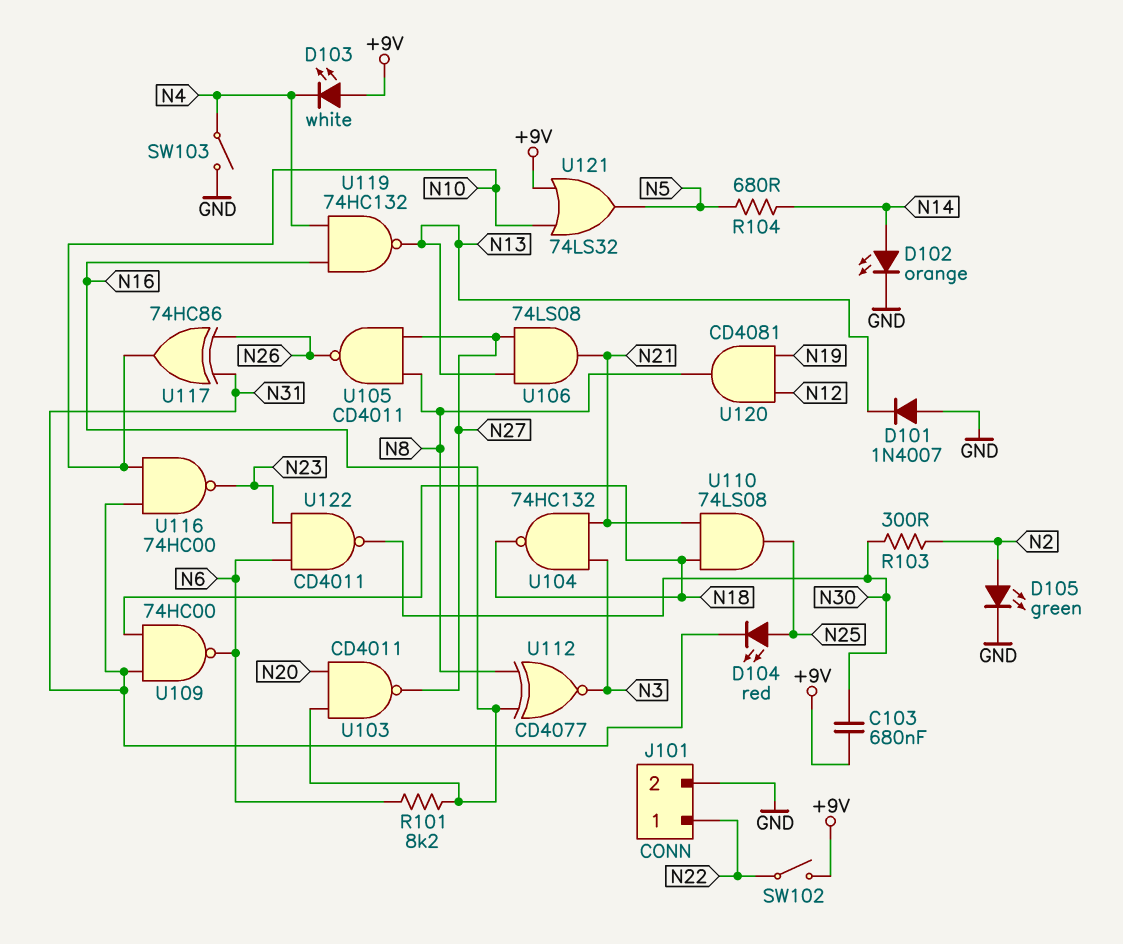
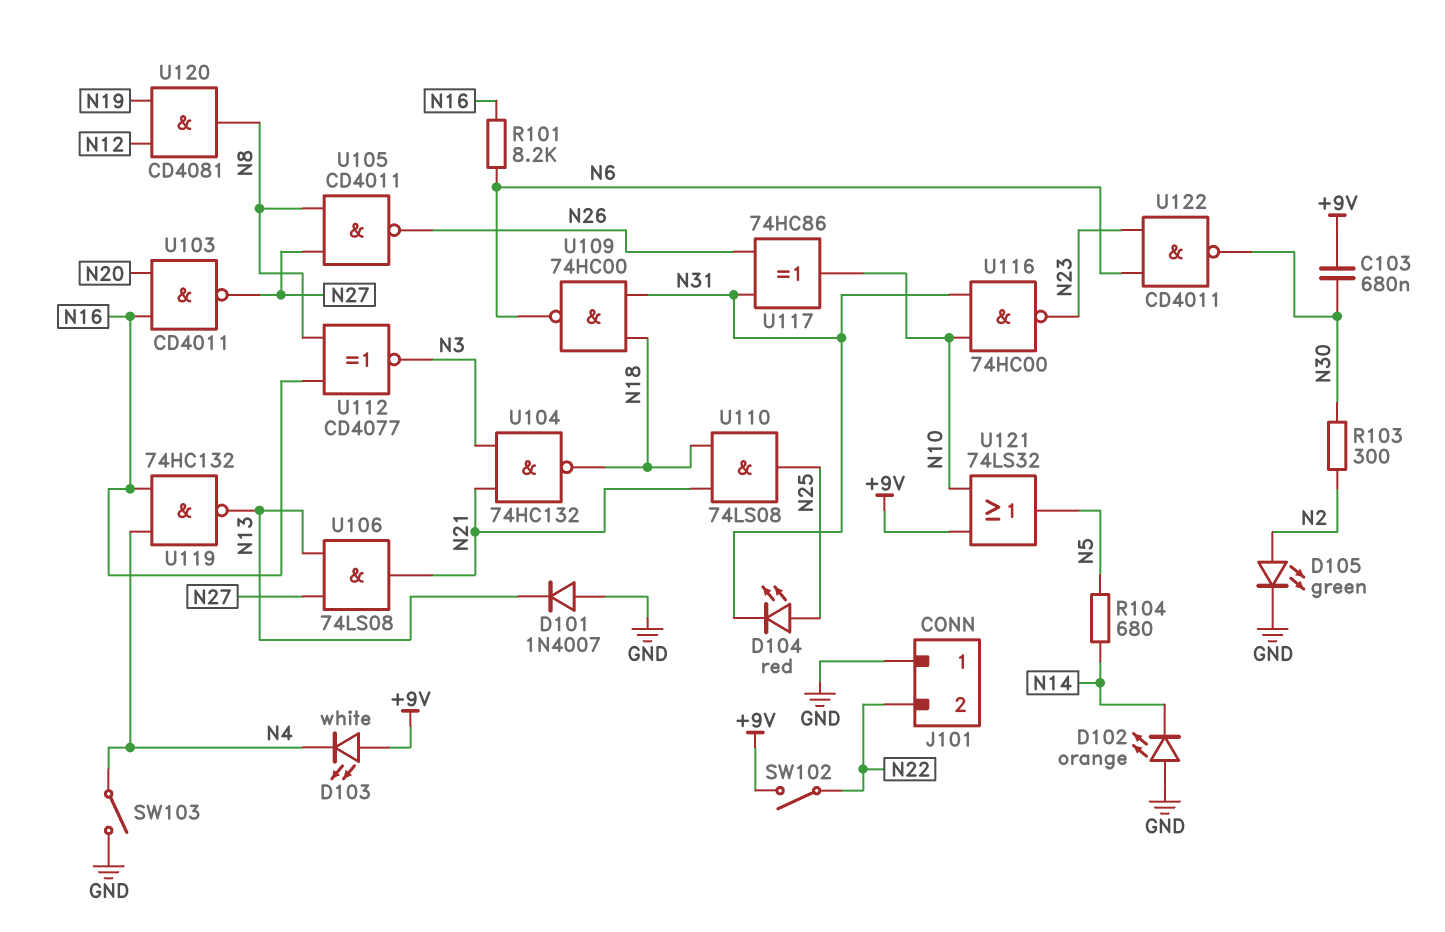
D102: LED orange (A N14, K GND) -> LED orange (A GND, K N14)
J101 pin 1: N22 -> GND
J101 pin 2: GND -> N22

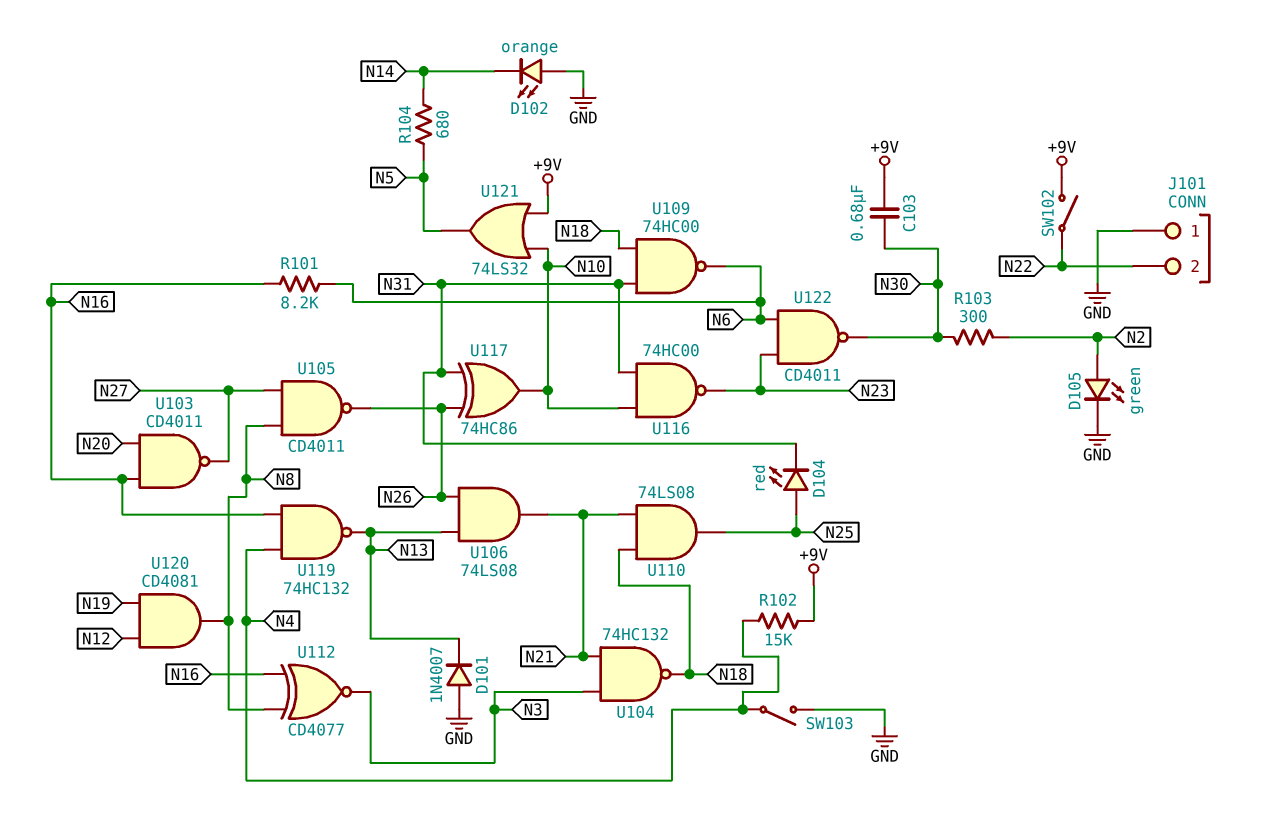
D103: LED white (A +9V, K N4) -> none
R102: none -> 15k (+9V, N4)
U106: AND 74LS08 (in N13, in N27, out N21) -> AND 74LS08 (in N13, in N26, out N21)

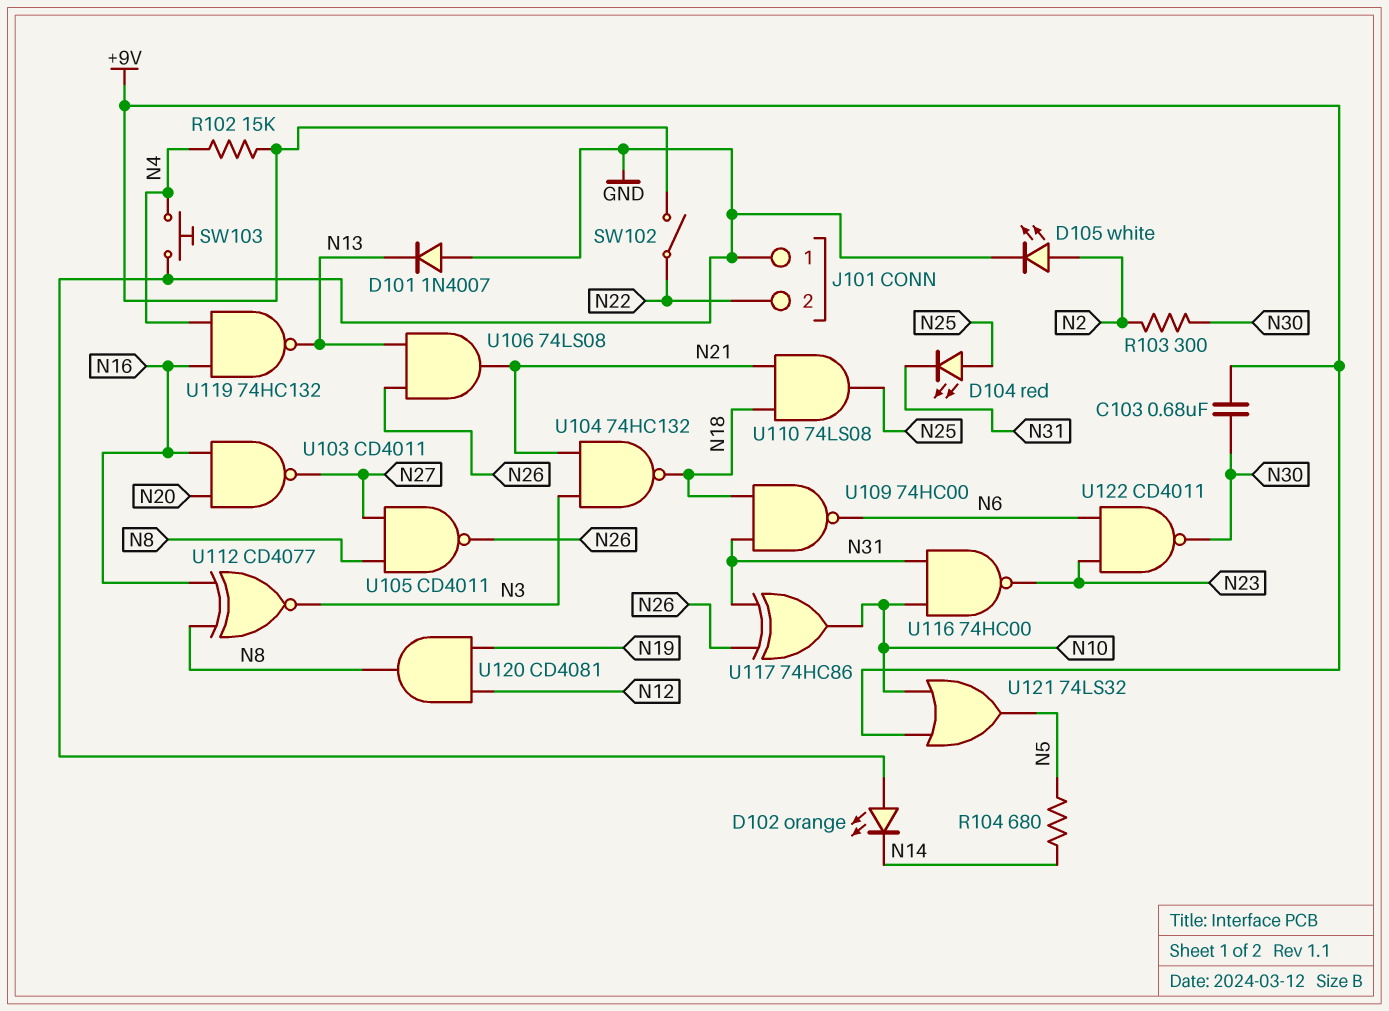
D105: LED green (A N2, K GND) -> LED white (A N2, K GND)
R101: 8.2k (N6, N16) -> none
SW103: switch (GND, N4) -> button (GND, N4)

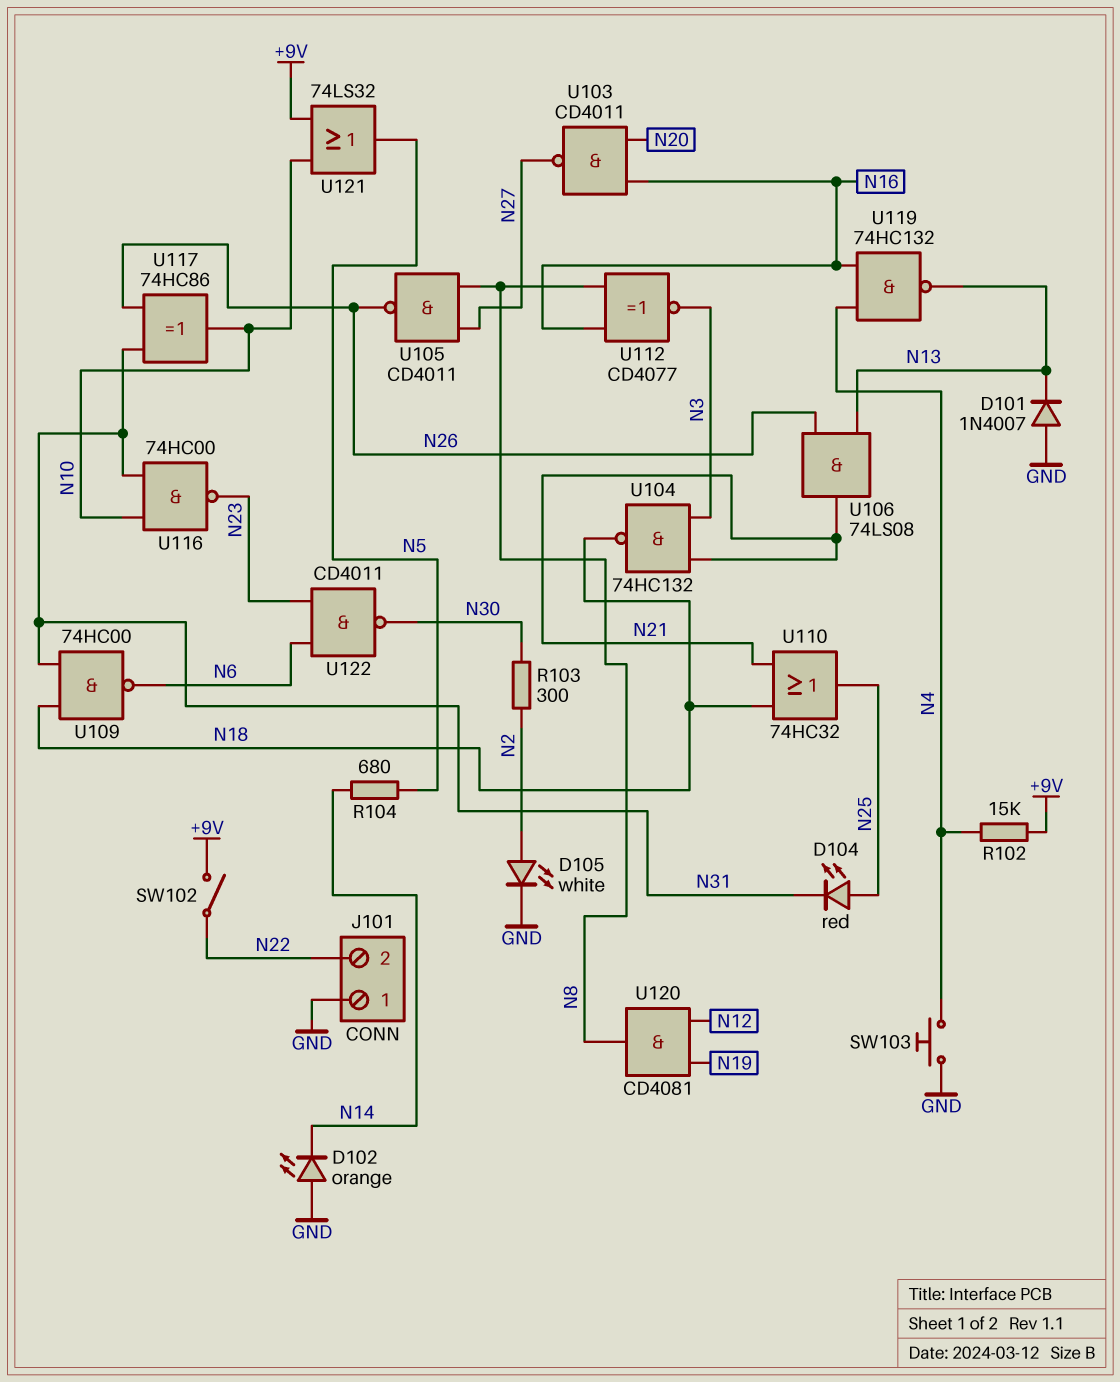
C103: 680nF (+9V, N30) -> none
U110: AND 74LS08 (in N18, in N21, out N25) -> OR 74HC32 (in N18, in N21, out N25)

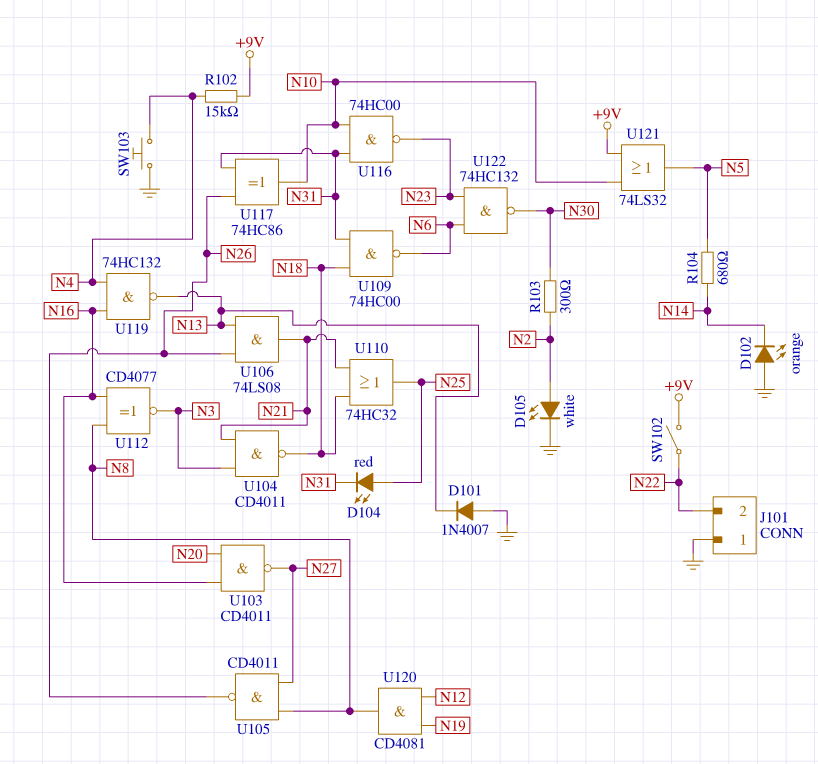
U104: NAND 74HC132 (in N3, in N21, out N18) -> NAND CD4011 (in N3, in N21, out N18)
U122: NAND CD4011 (in N6, in N23, out N30) -> NAND 74HC132 (in N6, in N23, out N30)

